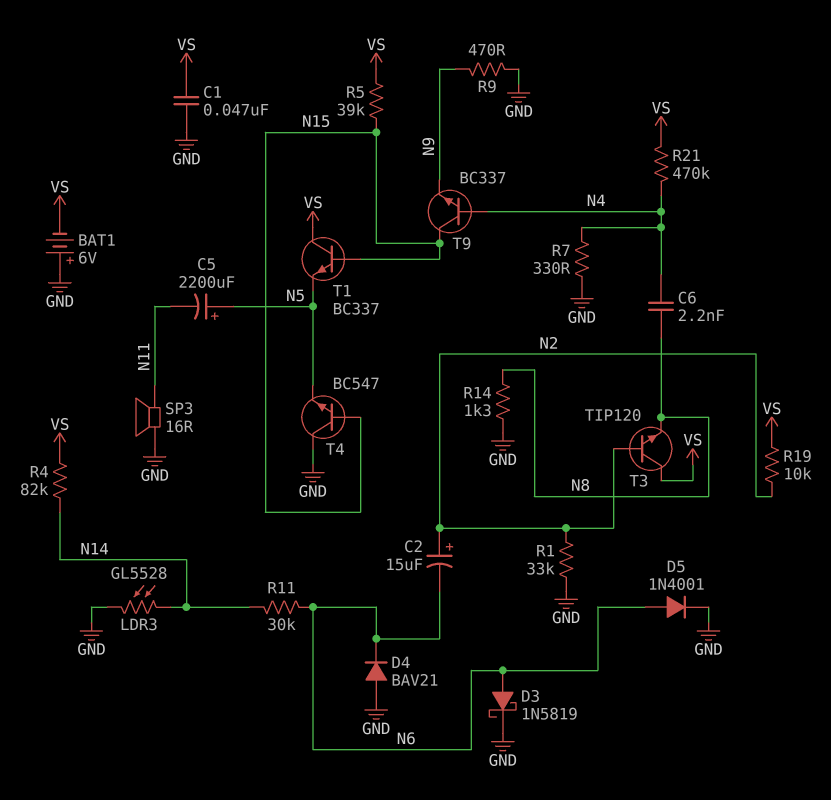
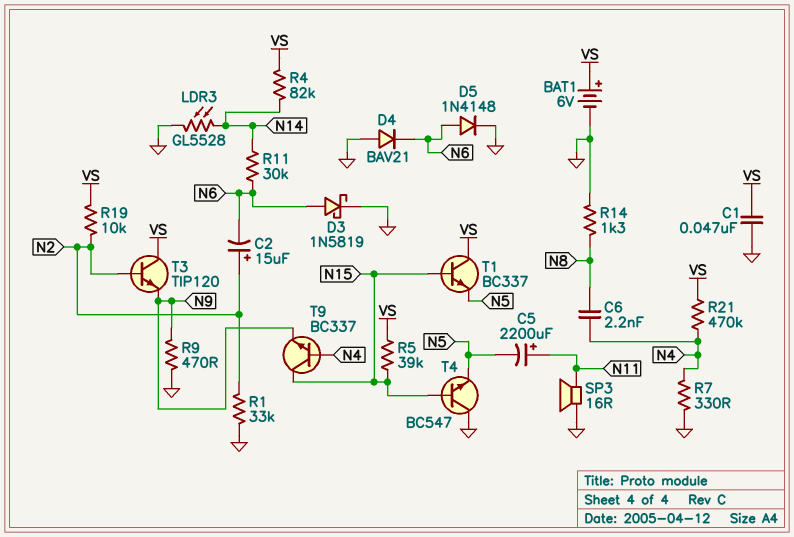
BAT1: 6V (plus GND, minus VS) -> 6V (plus VS, minus GND)
C5: 2200uF (plus N5, minus N11) -> 2200uF (plus N11, minus N5)
D5: diode 1N4001 (A N6, K GND) -> diode 1N4148 (A N6, K GND)
T3: NPN TIP120 (B N2, C VS, E N8) -> NPN TIP120 (B N2, C VS, E N9)

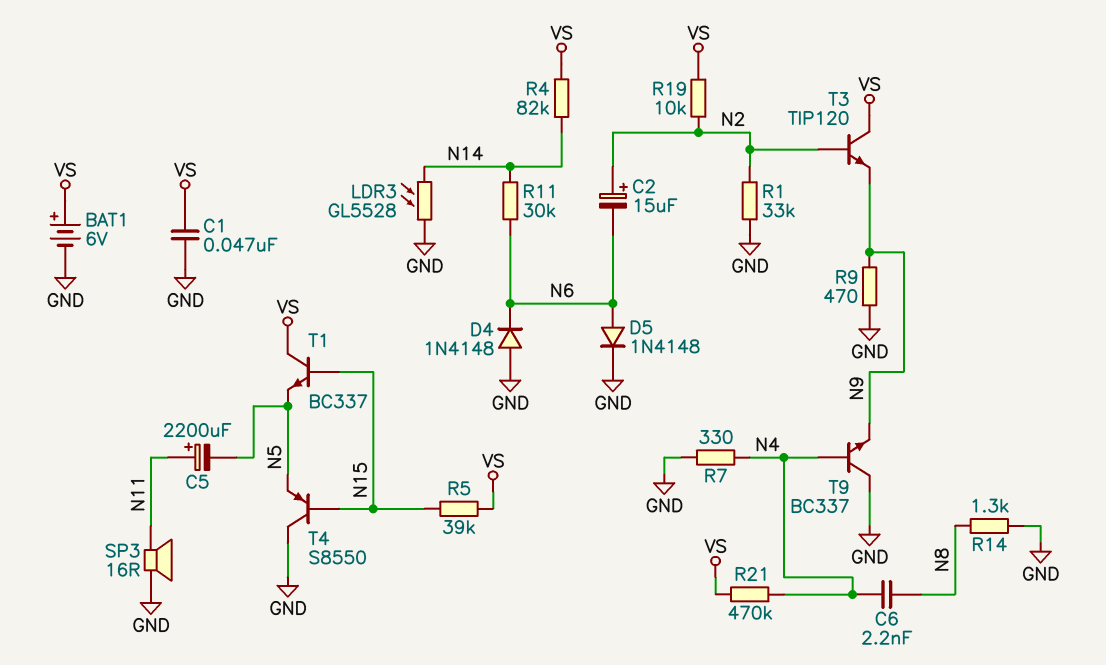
D3: schottky 1N5819 (A N6, K GND) -> none
D4: diode BAV21 (A GND, K N6) -> diode 1N4148 (A GND, K N6)
T4: NPN BC547 (B N15, C GND, E N5) -> PNP S8550 (B N15, C GND, E N5)
T9: NPN BC337 (B N4, C N15, E N9) -> NPN BC337 (B N4, C GND, E N9)

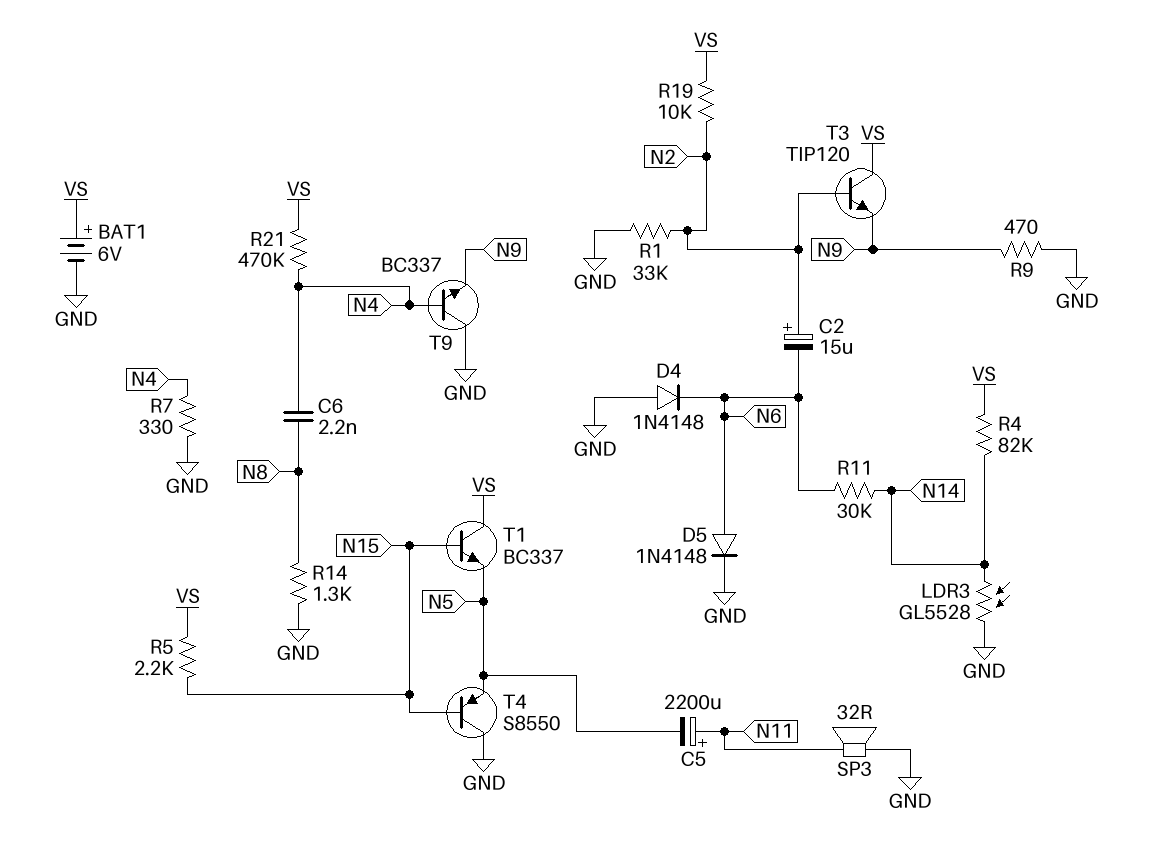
C1: 47nF (GND, VS) -> none
R5: 39k (N15, VS) -> 2.2k (N15, VS)
SP3: speaker 16R (GND, N11) -> speaker 32R (GND, N11)

